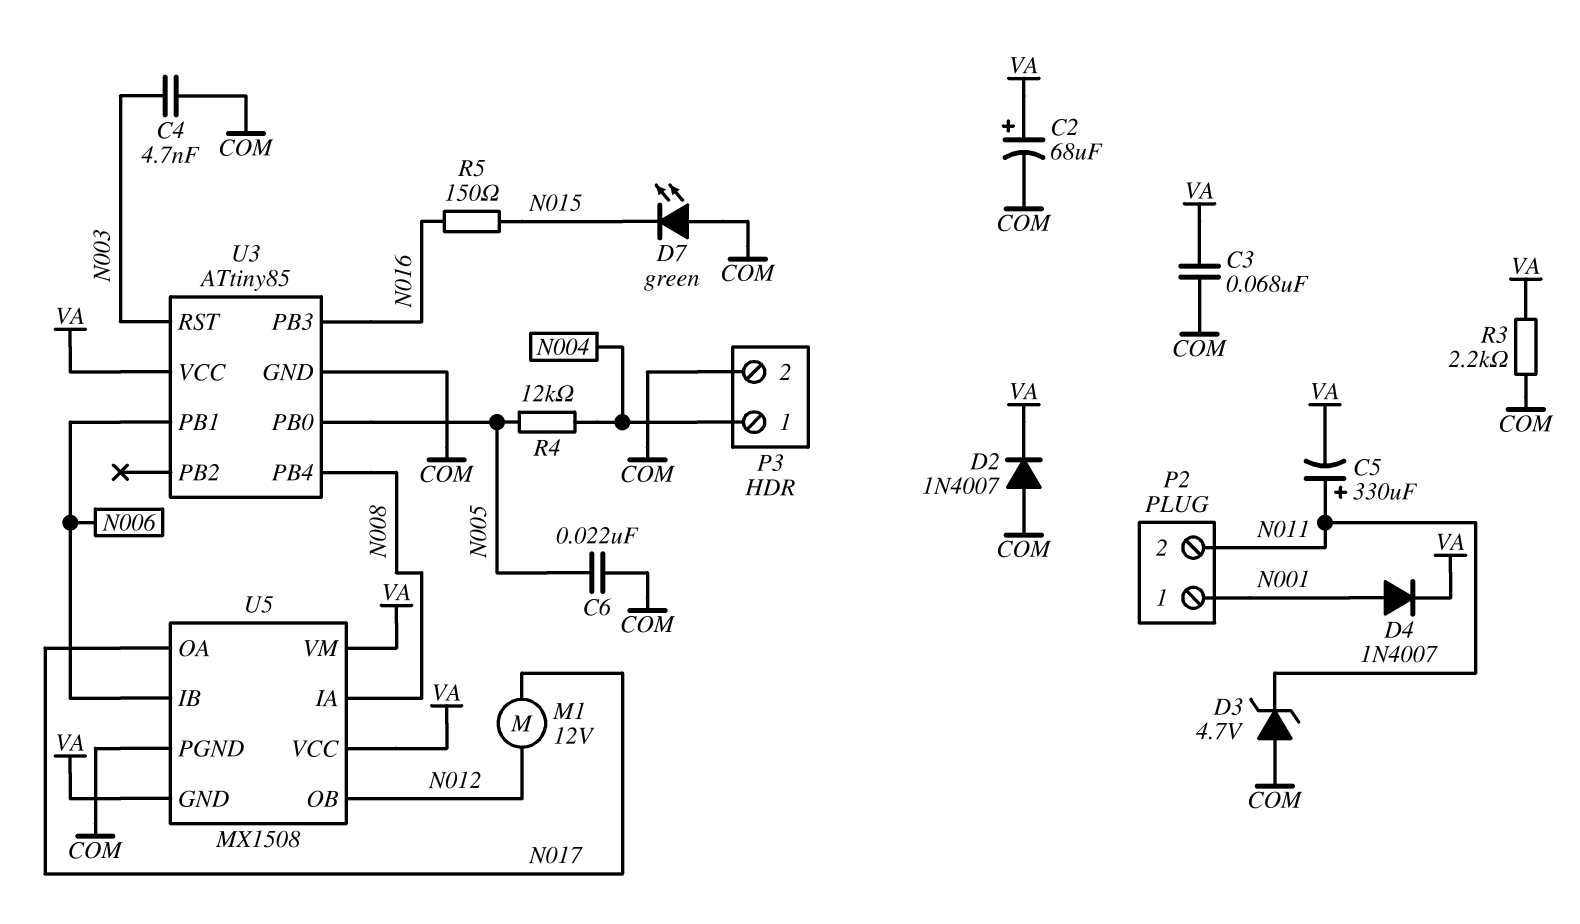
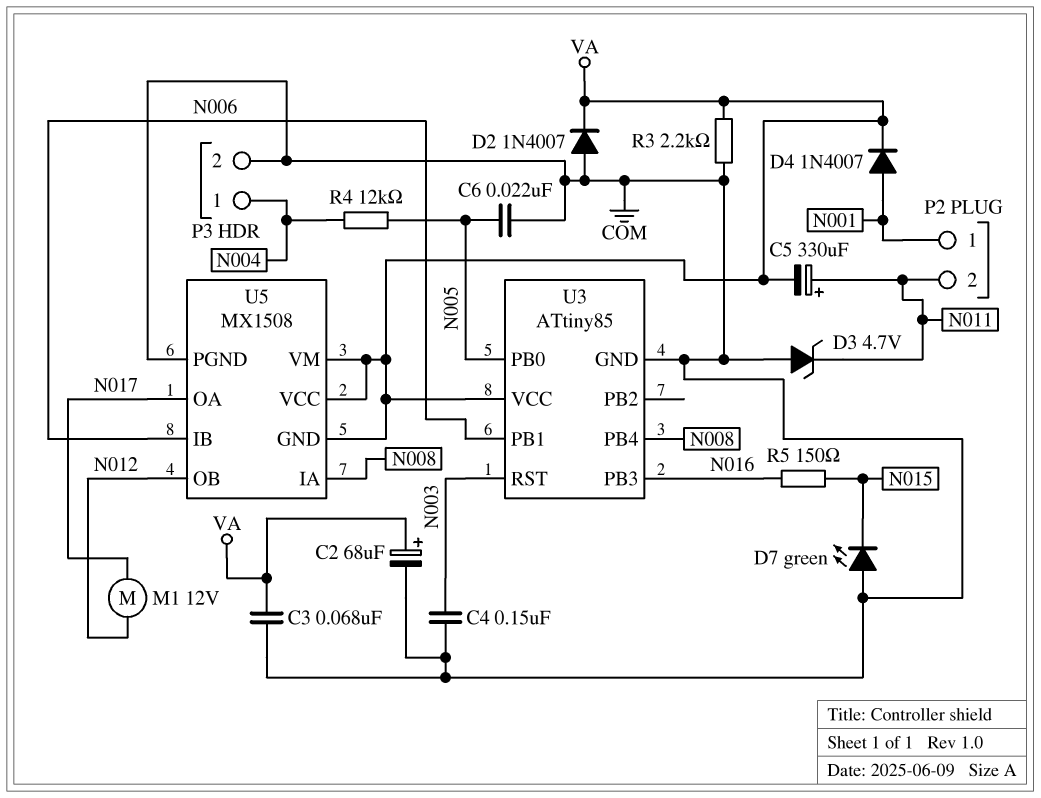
C4: 4.7nF (COM, N003) -> 150nF (COM, N003)

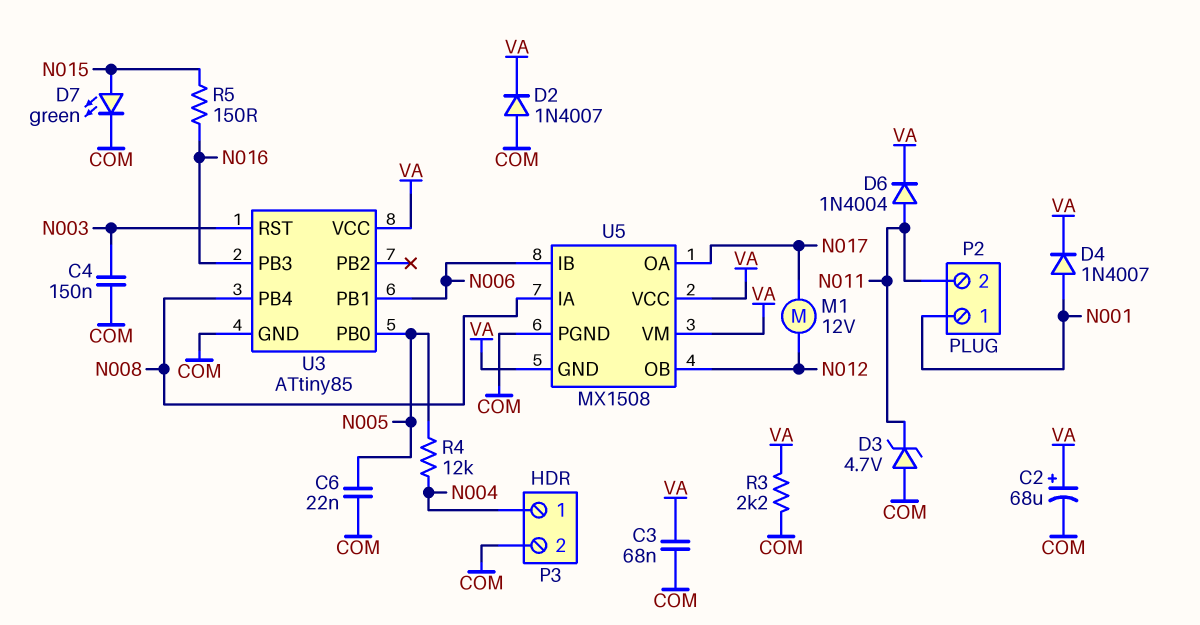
C5: 330uF (plus N011, minus VA) -> none
D6: none -> diode 1N4004 (A N011, K VA)
D7: LED green (A COM, K N015) -> LED green (A N015, K COM)

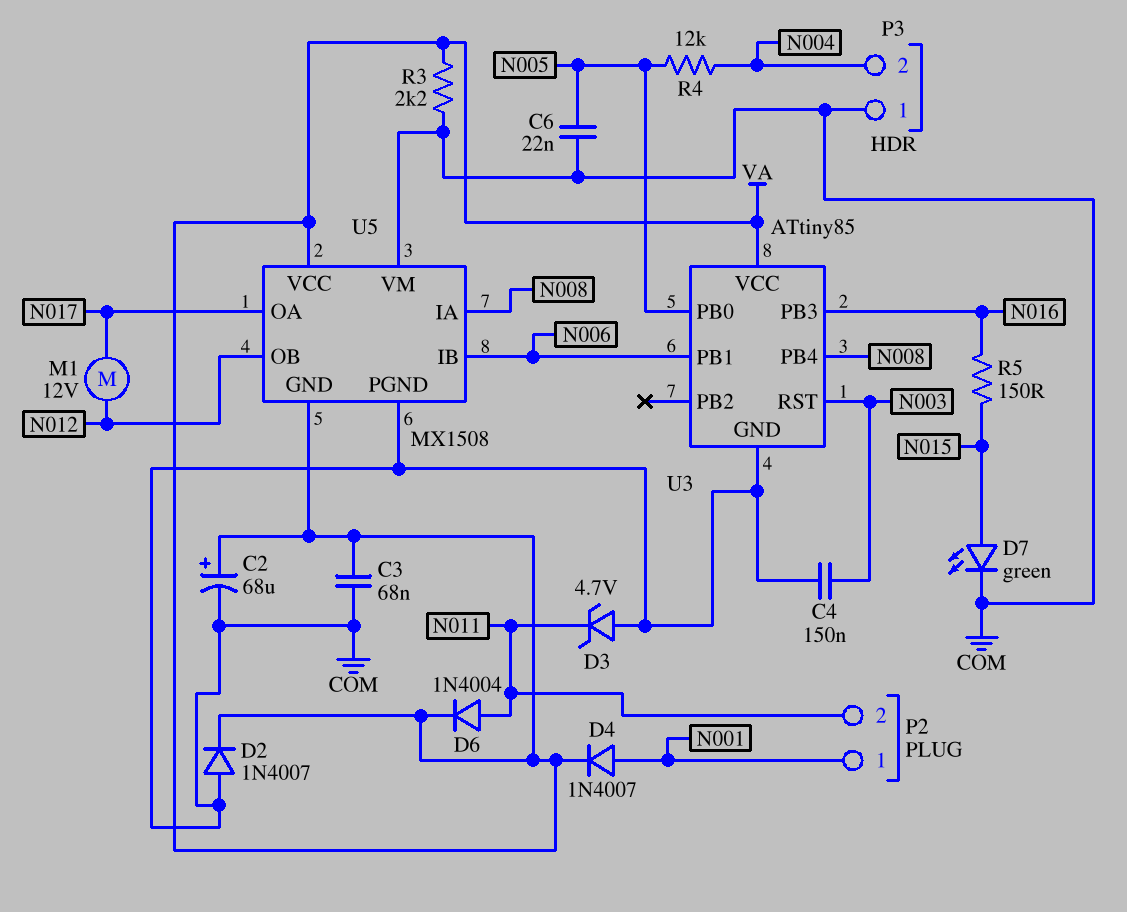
P3 pin 1: N004 -> COM
P3 pin 2: COM -> N004
U5 pin VM: VA -> COM

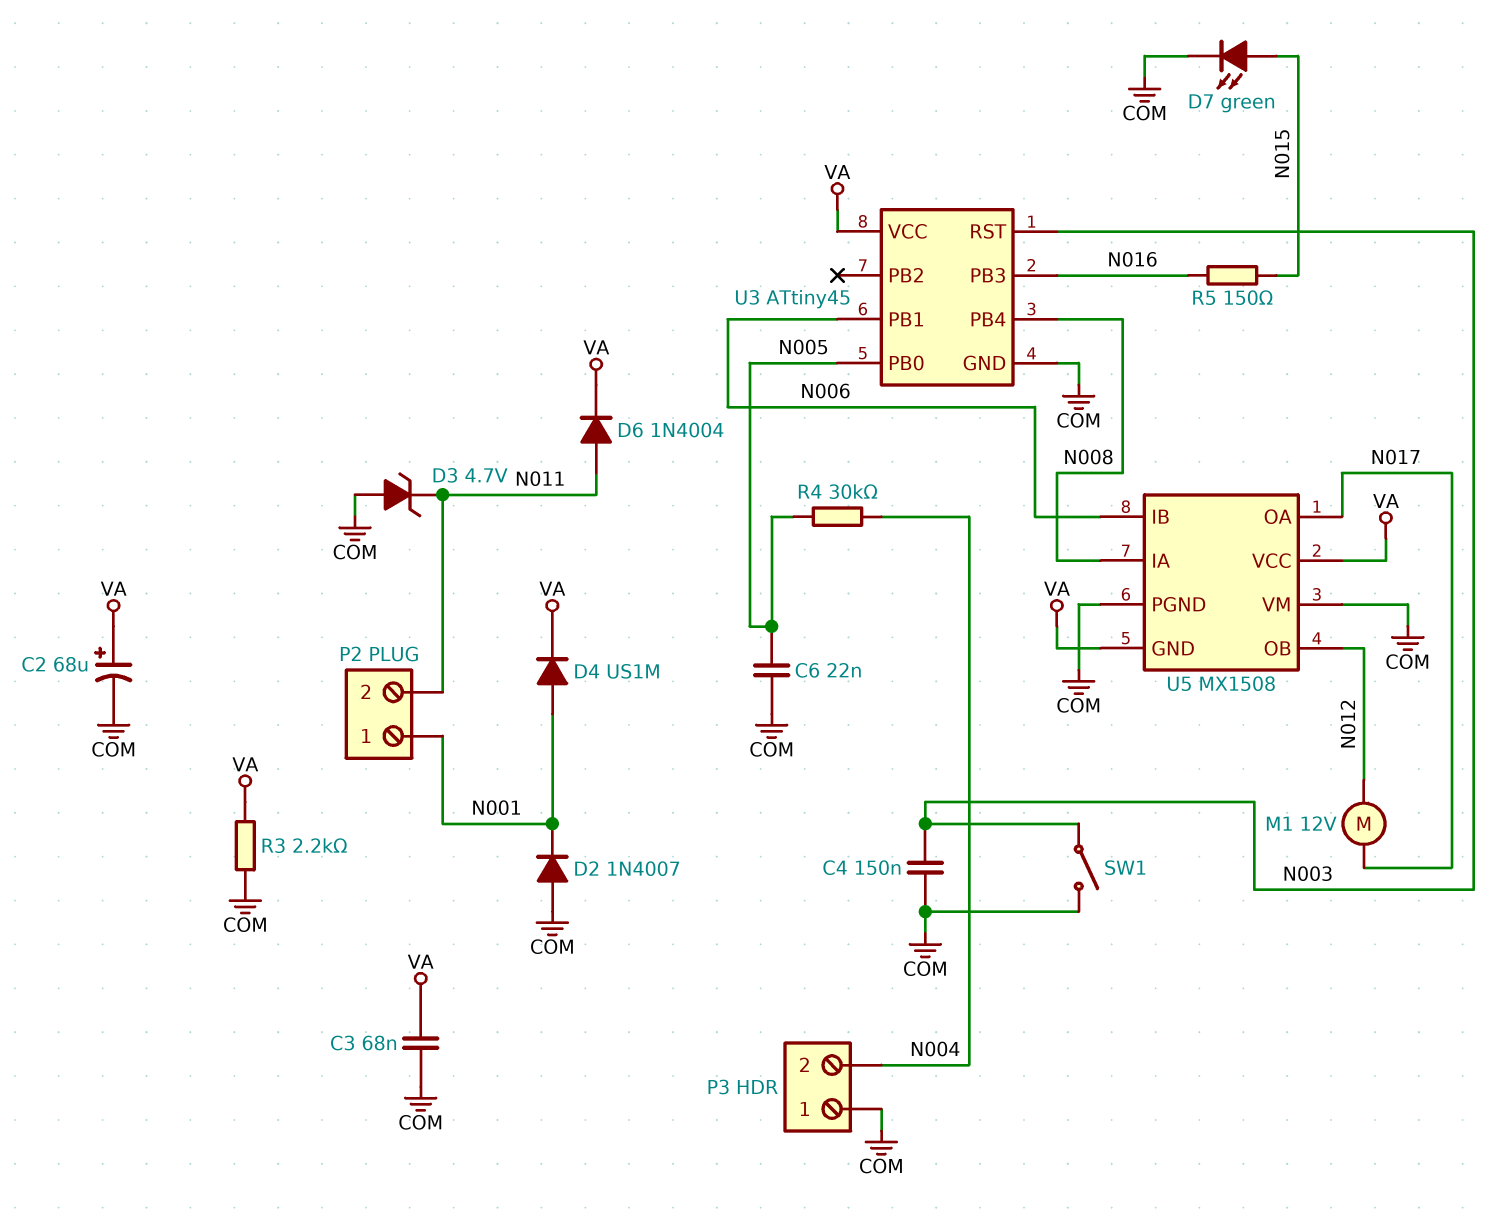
D2: diode 1N4007 (A COM, K VA) -> diode 1N4007 (A COM, K N001)
D4: diode 1N4007 (A N001, K VA) -> diode US1M (A N001, K VA)
R4: 12k (N004, N005) -> 30k (N004, N005)
SW1: none -> switch (COM, N003)
U3: ATtiny85 -> ATtiny45

